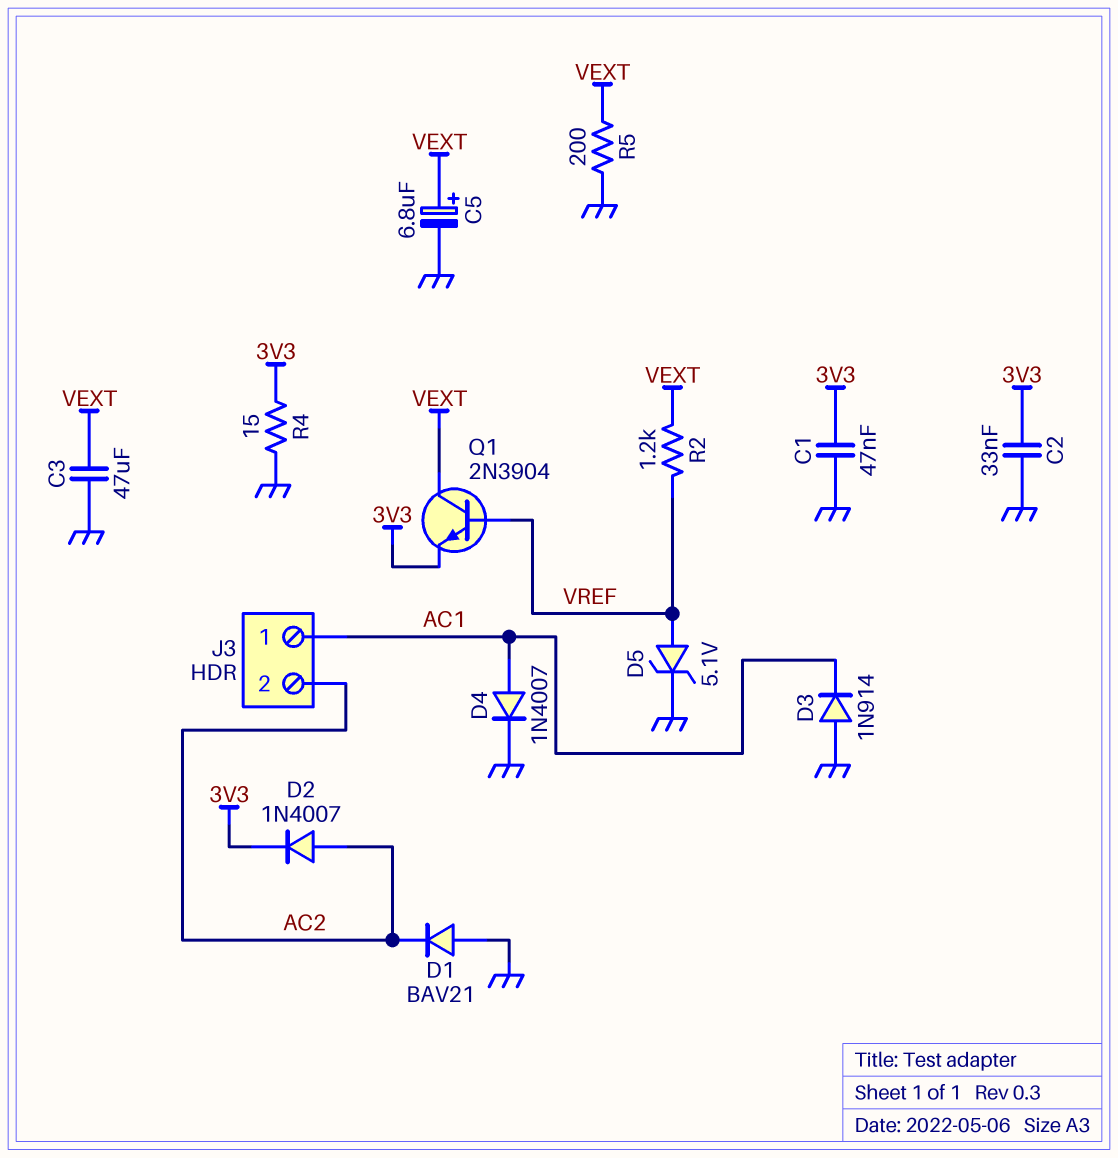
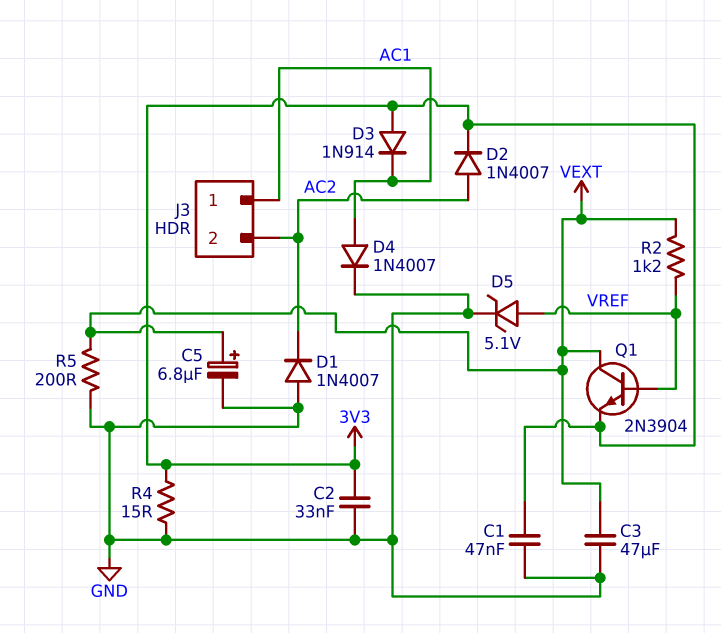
D1: diode BAV21 (A GND, K AC2) -> diode 1N4007 (A GND, K AC2)
D3: diode 1N914 (A GND, K AC1) -> diode 1N914 (A 3V3, K AC1)

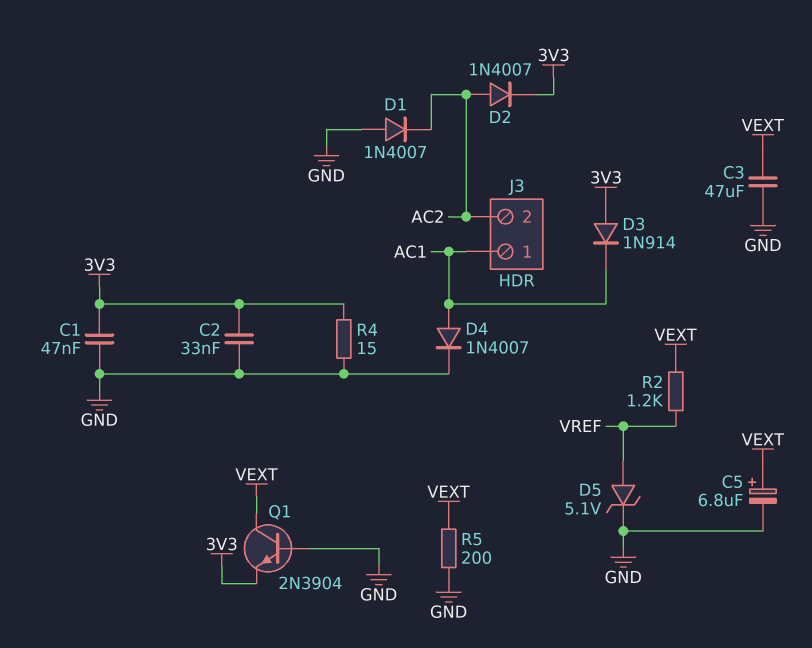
Q1: NPN 2N3904 (B VREF, C VEXT, E 3V3) -> NPN 2N3904 (B GND, C VEXT, E 3V3)

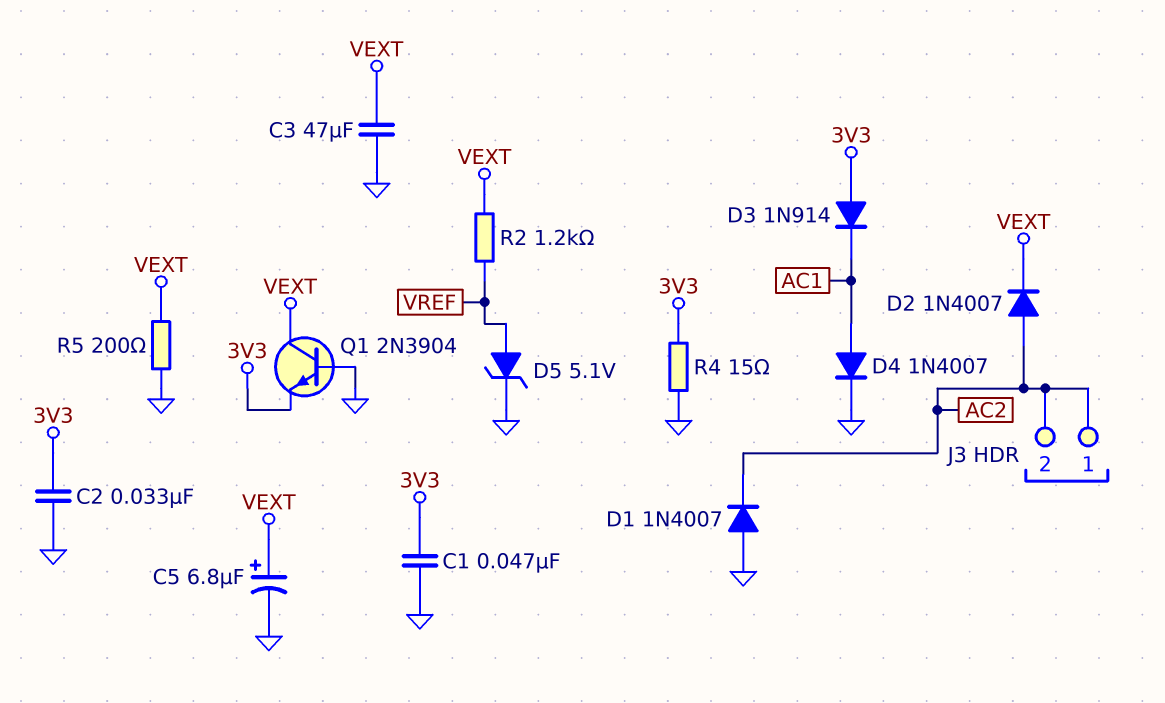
D2: diode 1N4007 (A AC2, K 3V3) -> diode 1N4007 (A AC2, K VEXT)
J3 pin 1: AC1 -> AC2

